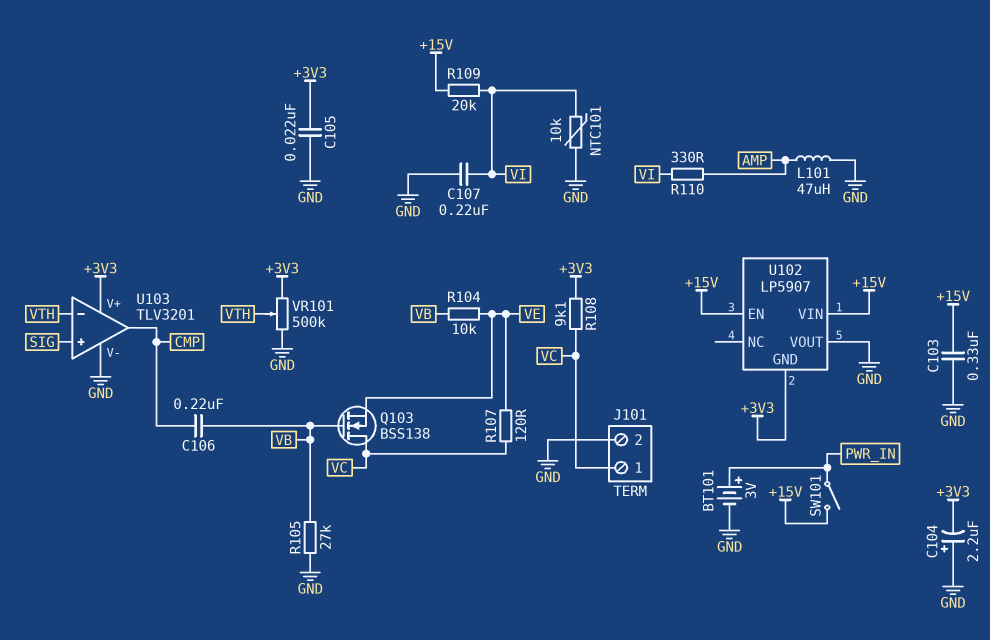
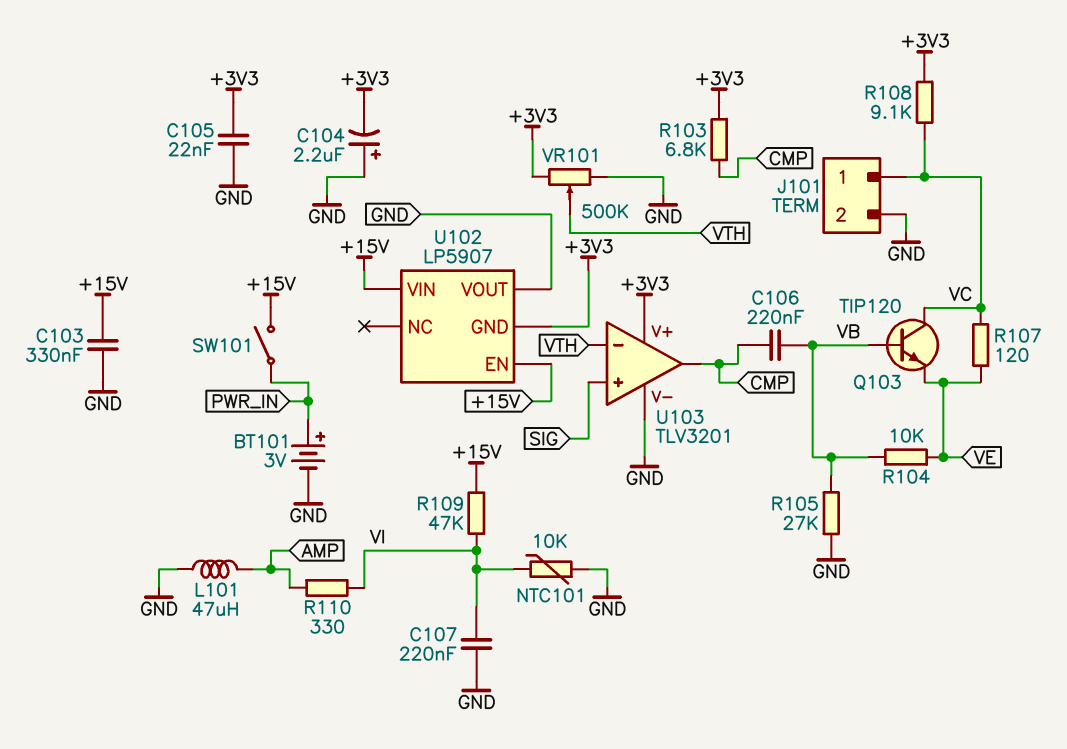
Q103: NMOS BSS138 (G VB, D VC, S VE) -> NPN TIP120 (B VB, C VC, E VE)
R103: none -> 6.8k (+3V3, CMP)
R109: 20k (+15V, VI) -> 47k (+15V, VI)

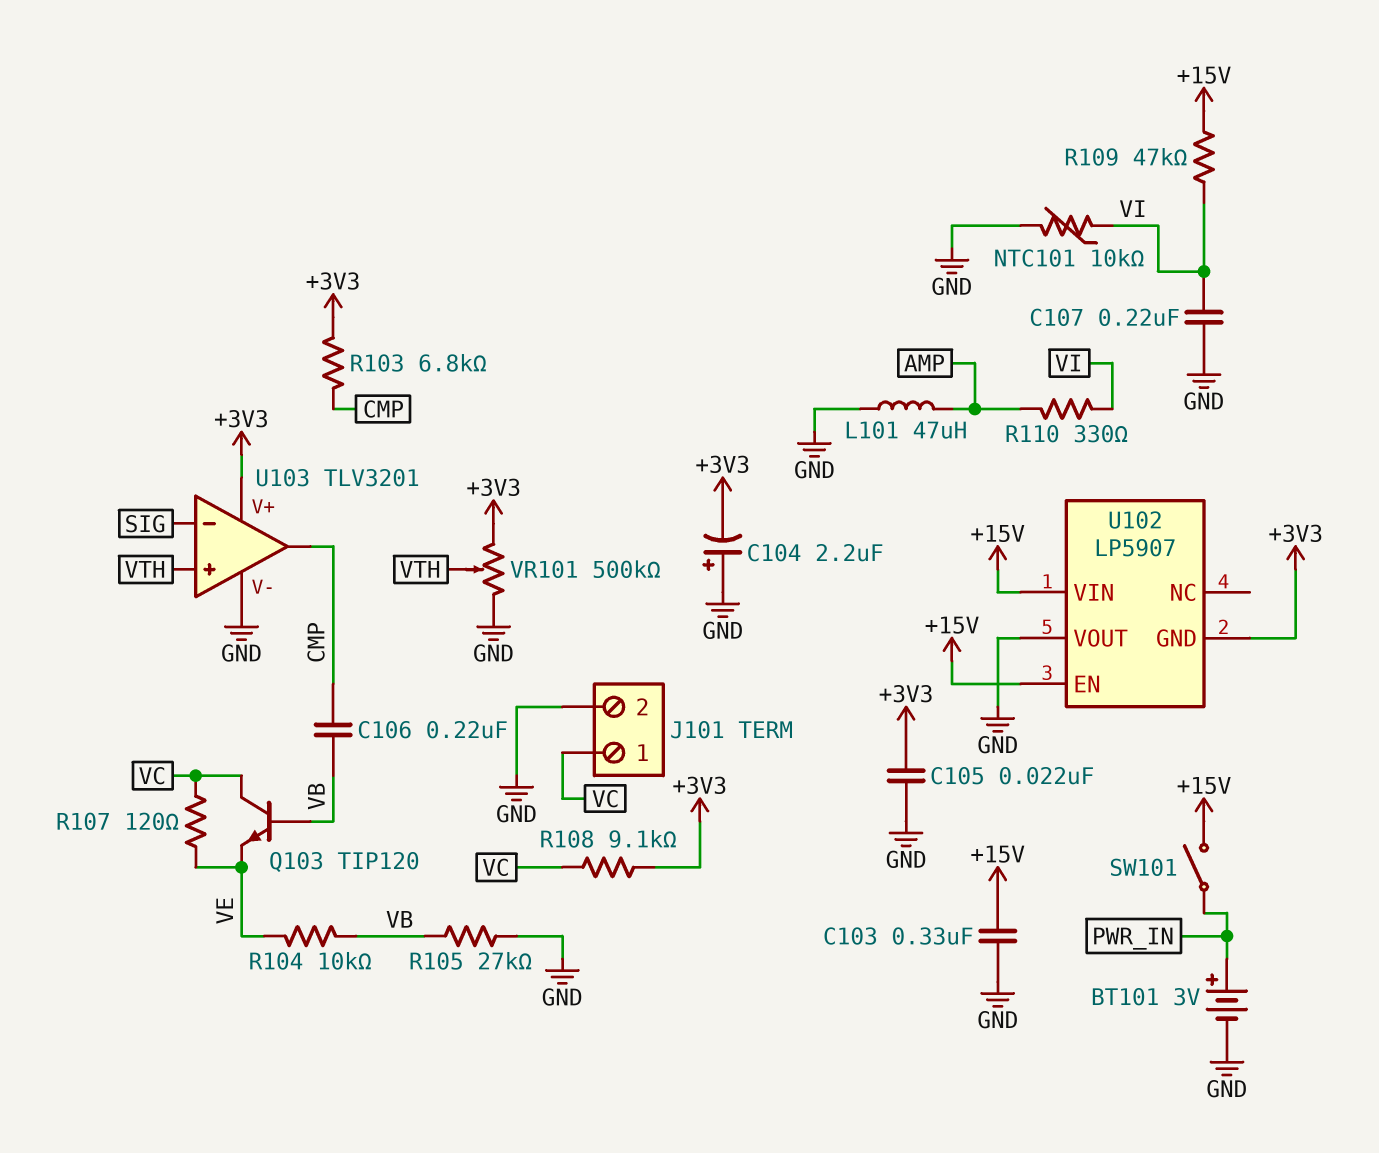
U103 pin in+: SIG -> VTH
U103 pin in-: VTH -> SIG

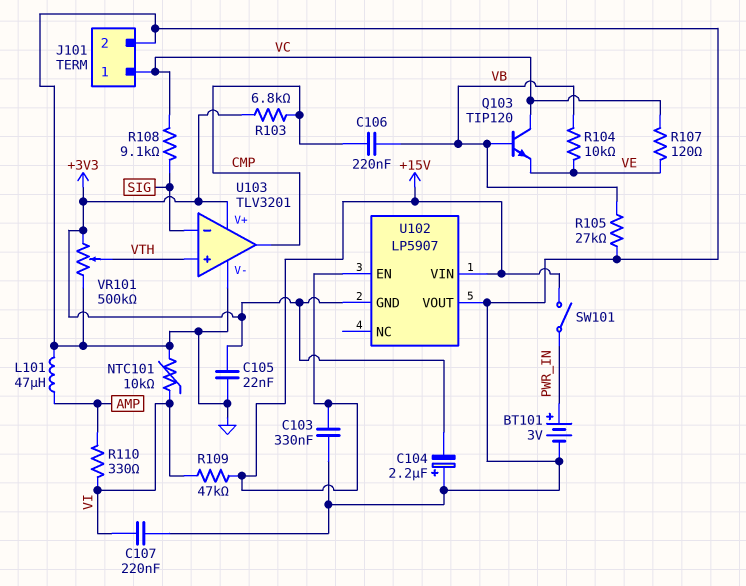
R108: 9.1k (+3V3, VC) -> 9.1k (SIG, VC)

